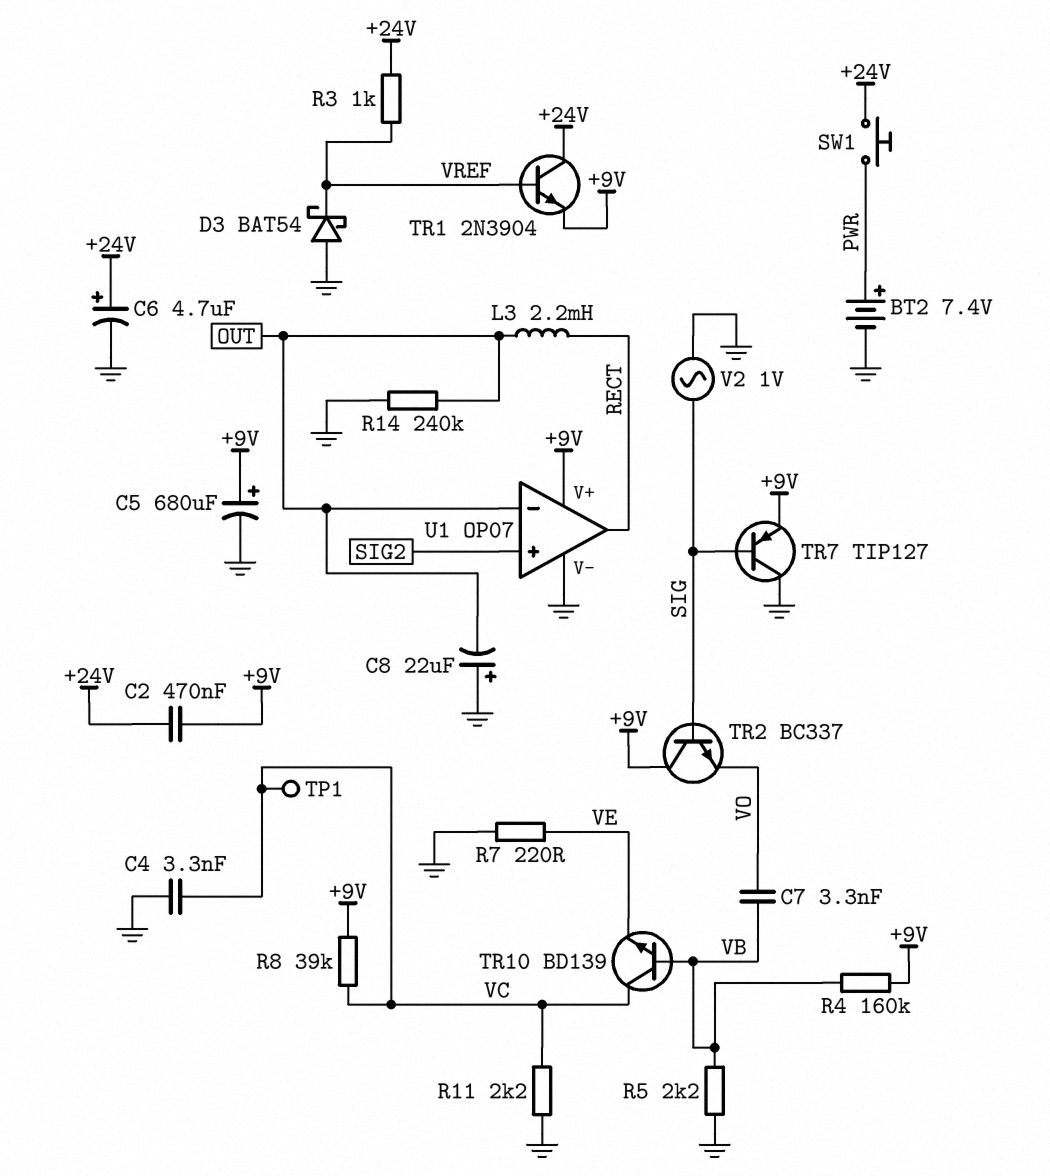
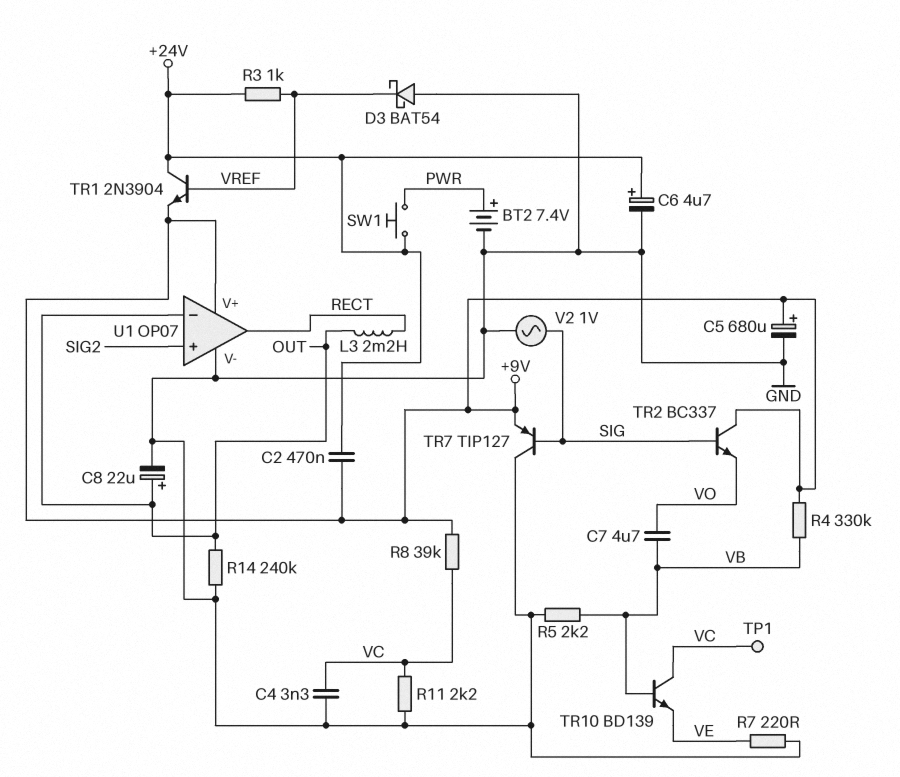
C7: 3.3nF (VB, VO) -> 4.7uF (VB, VO)
C8: 22uF (plus GND, minus OUT) -> 22uF (plus OUT, minus GND)
R4: 160k (+9V, VB) -> 330k (+9V, VB)

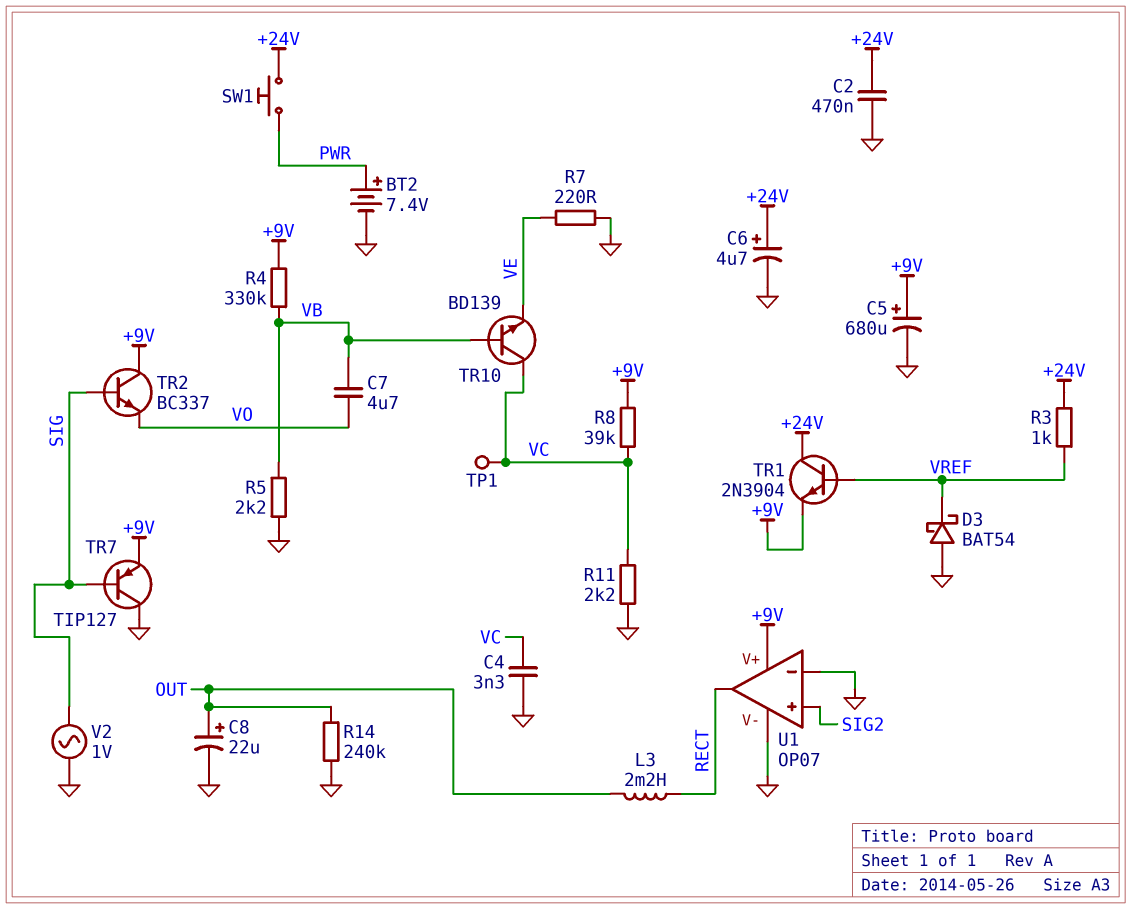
C2: 470nF (+9V, +24V) -> 470nF (+24V, GND)
U1 pin in-: OUT -> GND

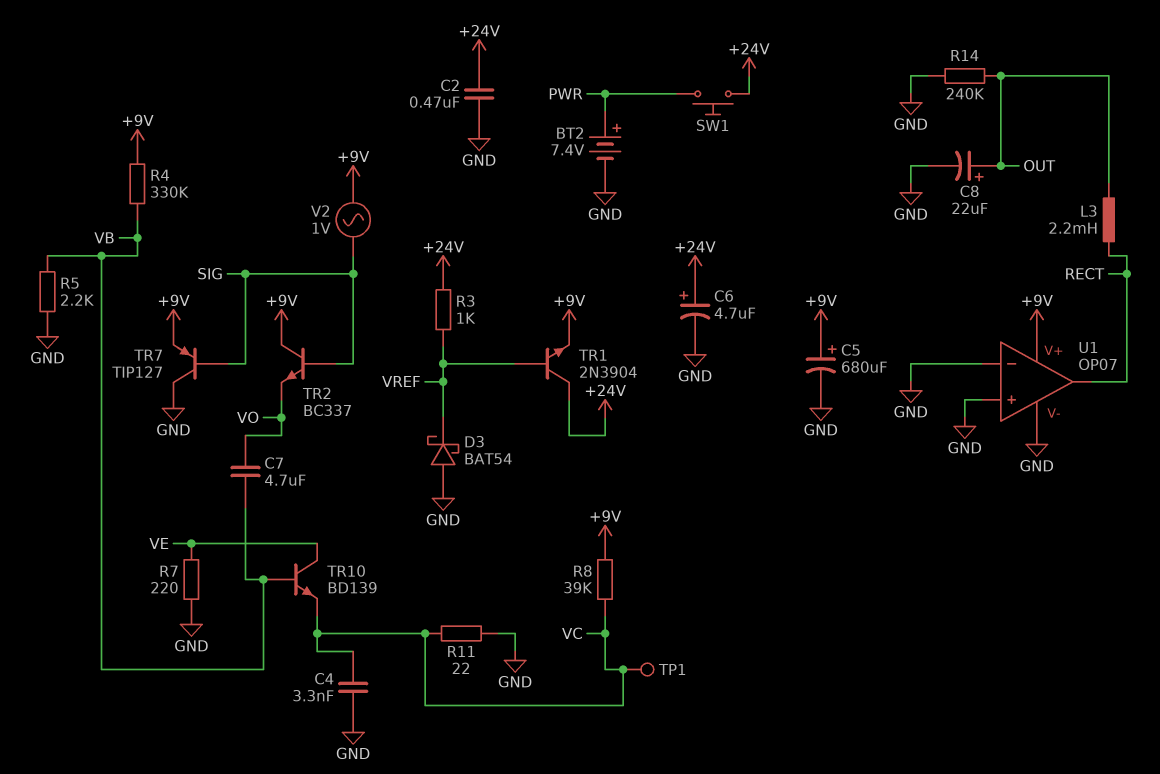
R11: 2.2k (GND, VC) -> 22 (GND, VC)
TR10: NPN BD139 (B VB, C VC, E VE) -> NPN BD139 (B VB, C VE, E VC)
U1 pin in+: SIG2 -> GND
V2: AC 1V (GND, SIG) -> AC 1V (+9V, SIG)

